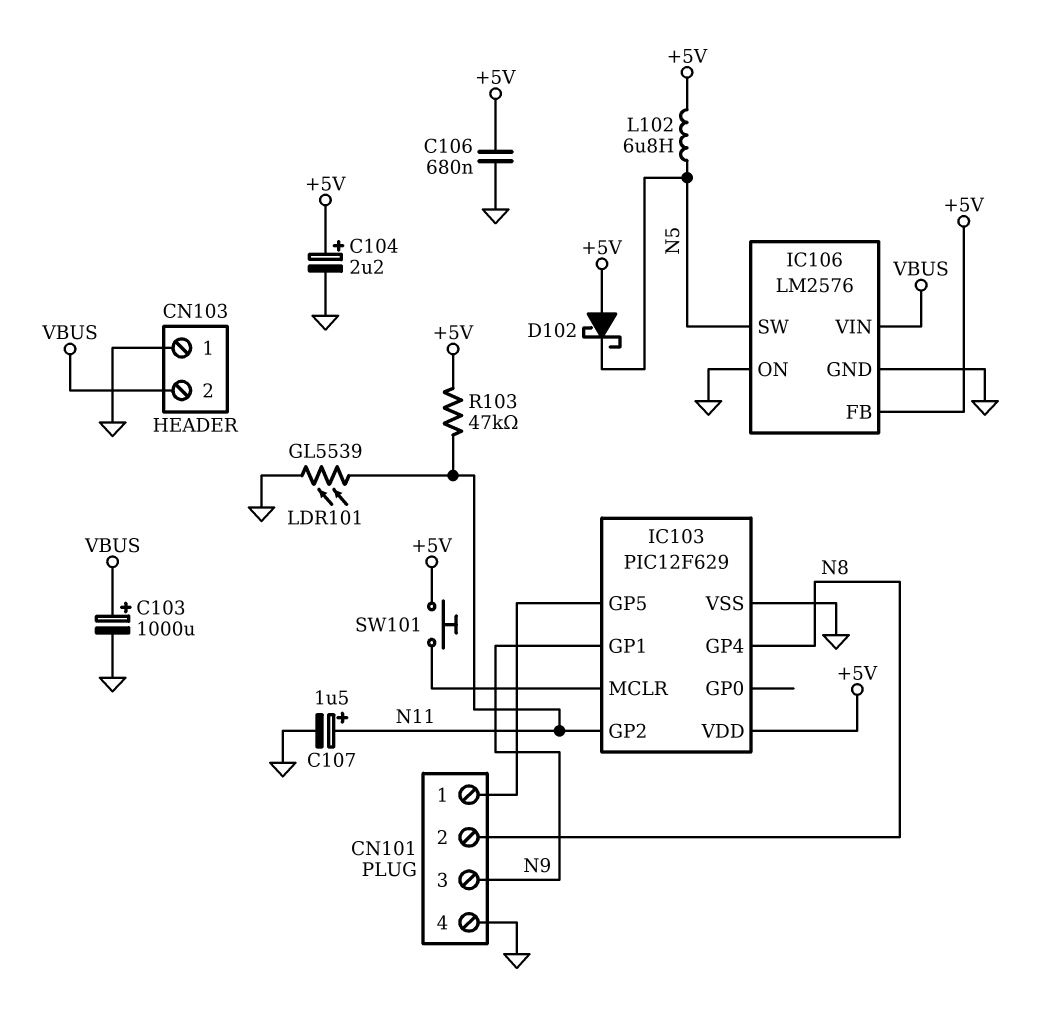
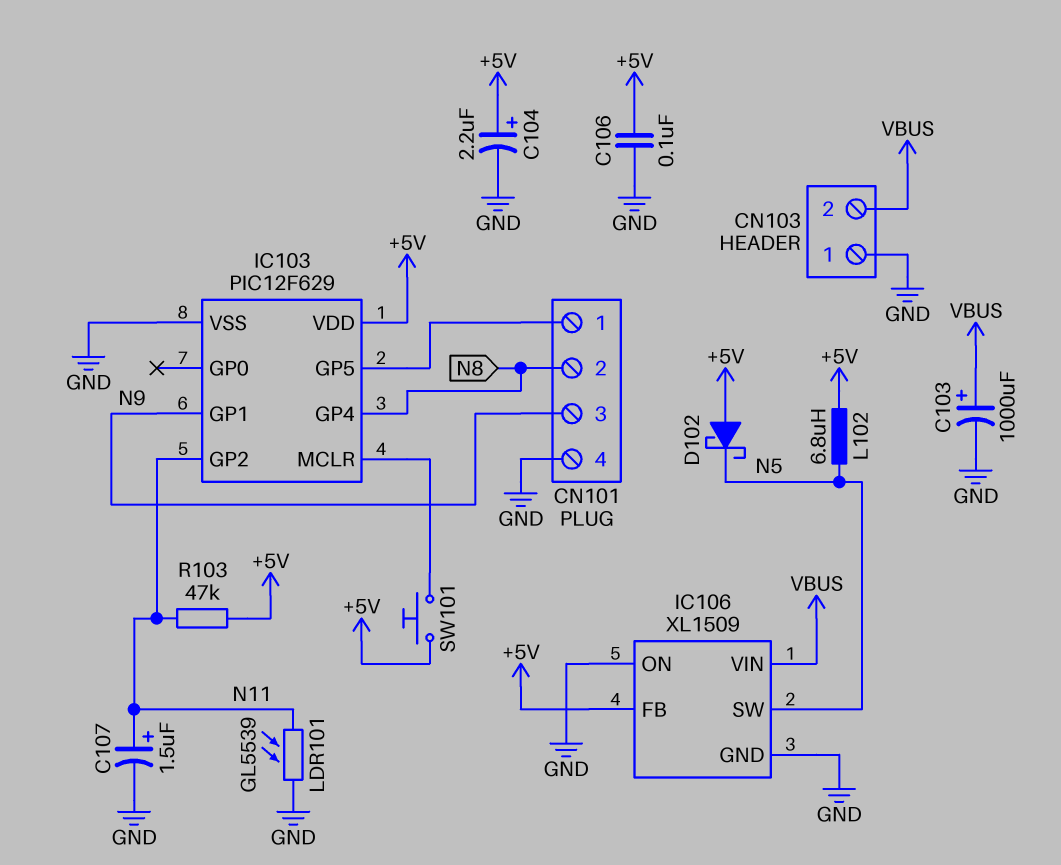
C106: 680nF (+5V, GND) -> 100nF (+5V, GND)
IC106: LM2576 -> XL1509

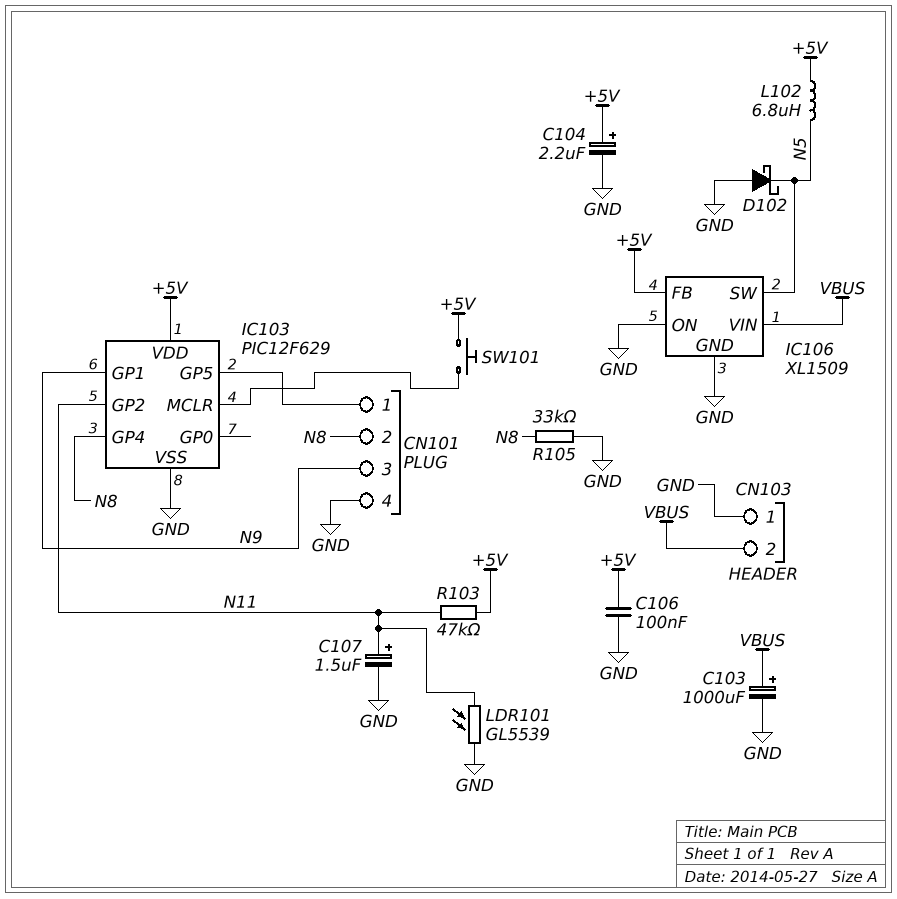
D102: schottky (A +5V, K N5) -> schottky (A GND, K N5)
R105: none -> 33k (GND, N8)

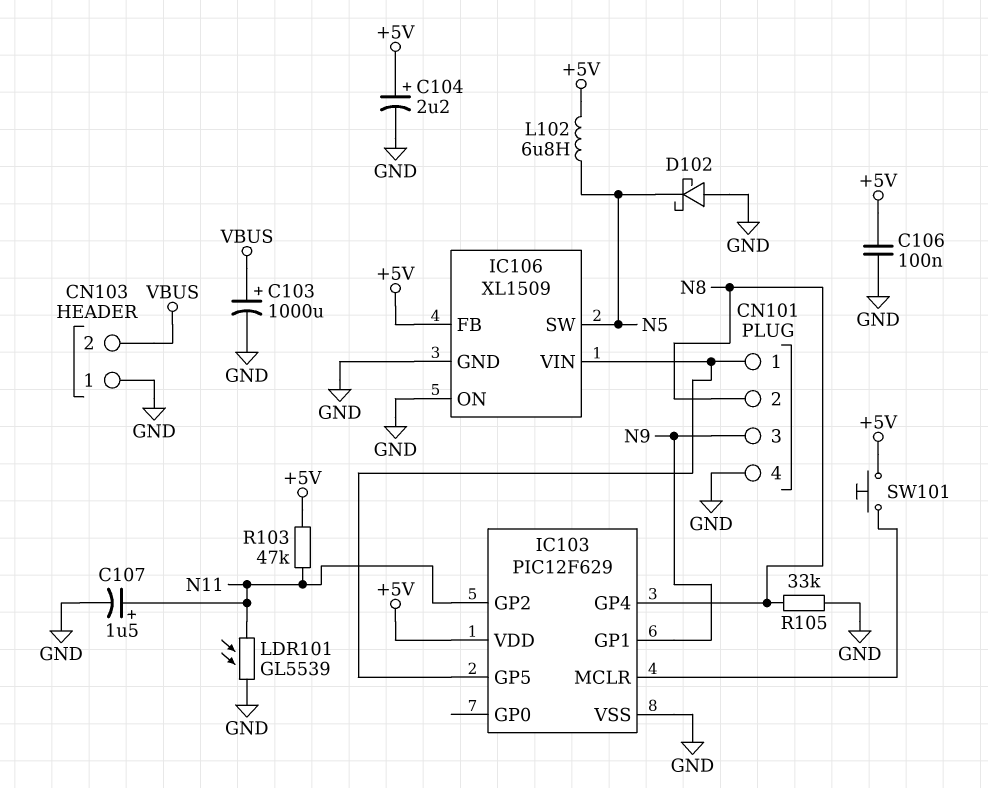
IC106 pin VIN: VBUS -> CN101/1

